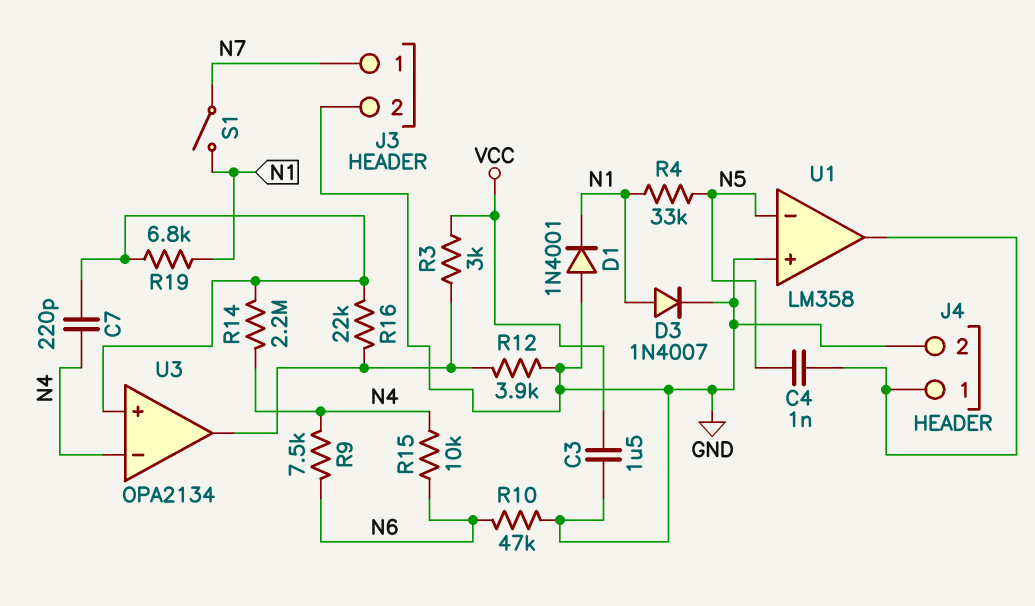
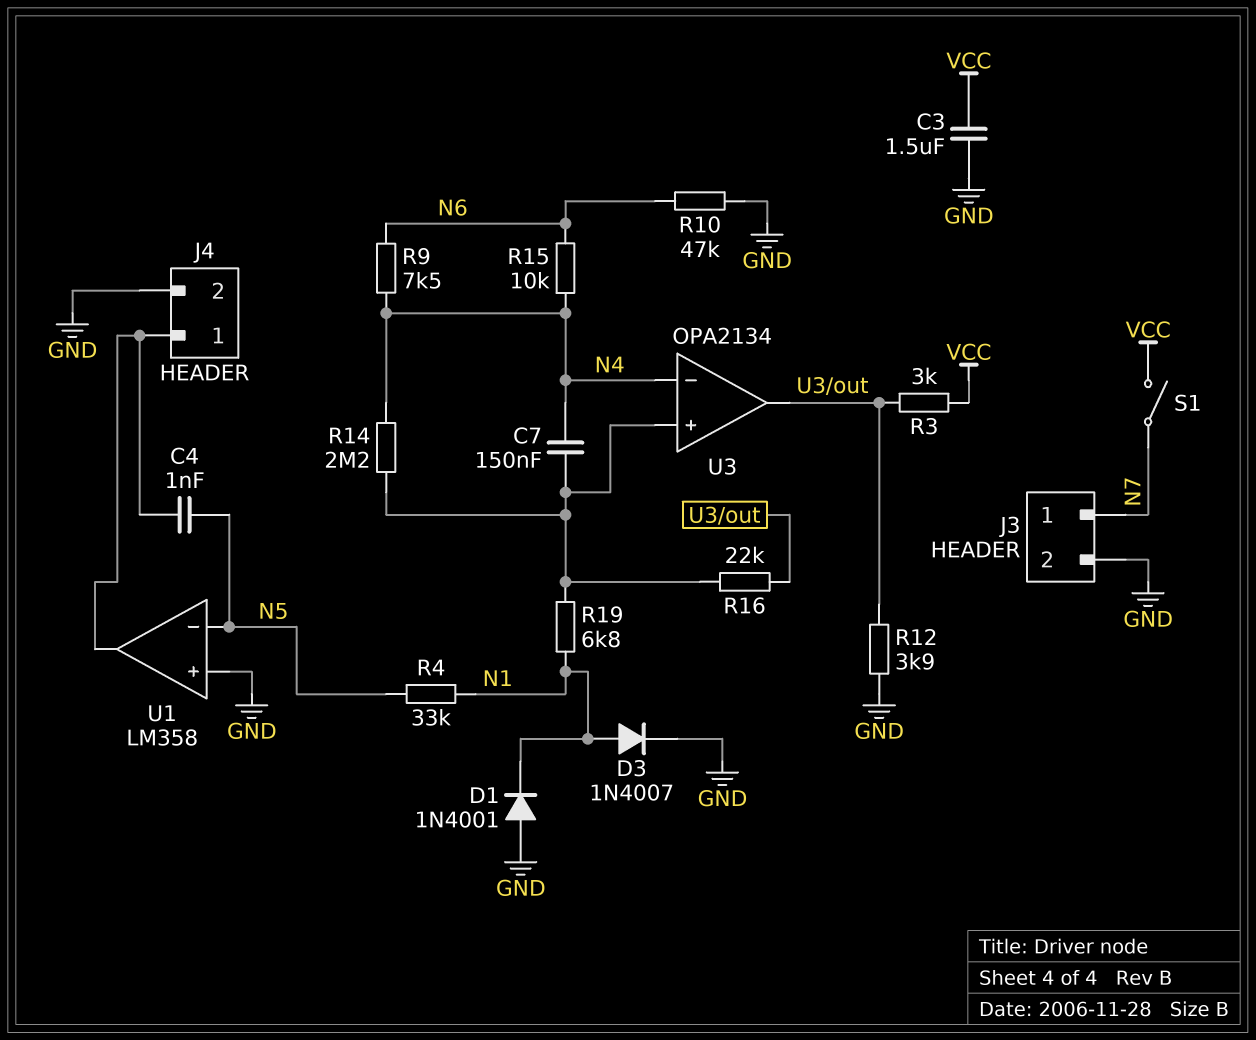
C7: 220pF (N4, U3/in+) -> 150nF (N4, U3/in+)
S1: switch (N1, N7) -> switch (N7, VCC)

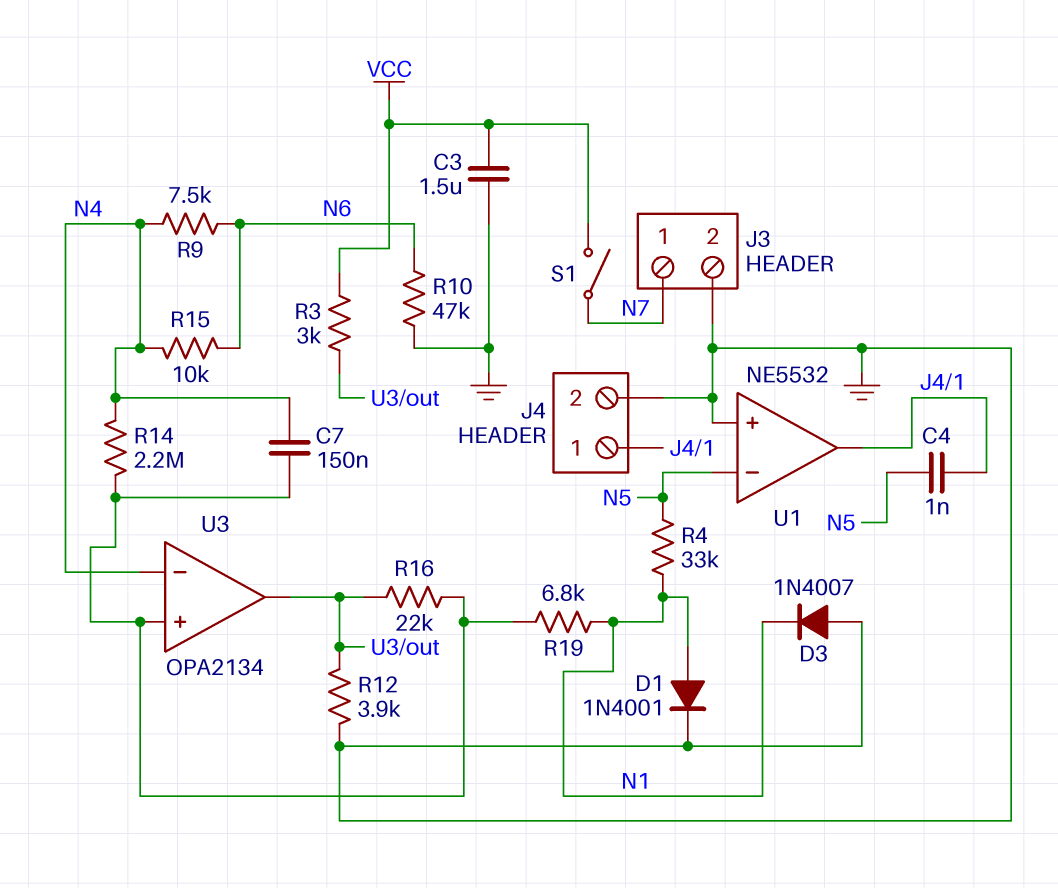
D1: diode 1N4001 (A GND, K N1) -> diode 1N4001 (A N1, K GND)
D3: diode 1N4007 (A N1, K GND) -> diode 1N4007 (A GND, K N1)
U1: LM358 -> NE5532

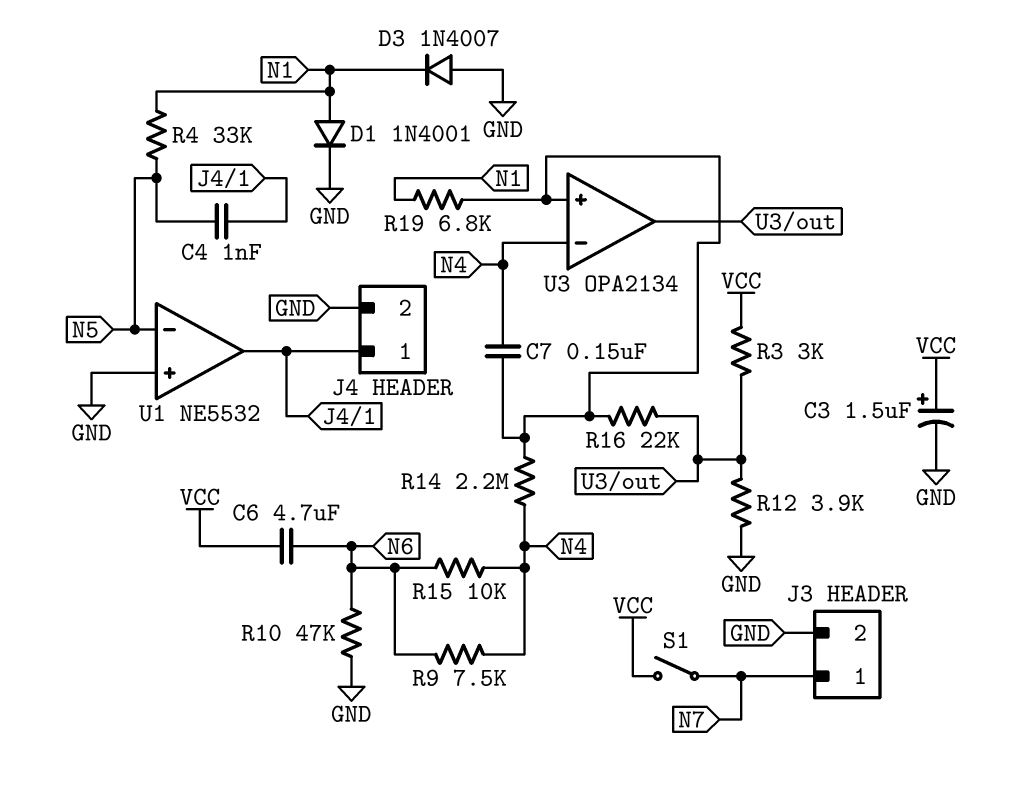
C3: 1.5uF (GND, VCC) -> 1.5uF (plus VCC, minus GND)
C6: none -> 4.7uF (N6, VCC)

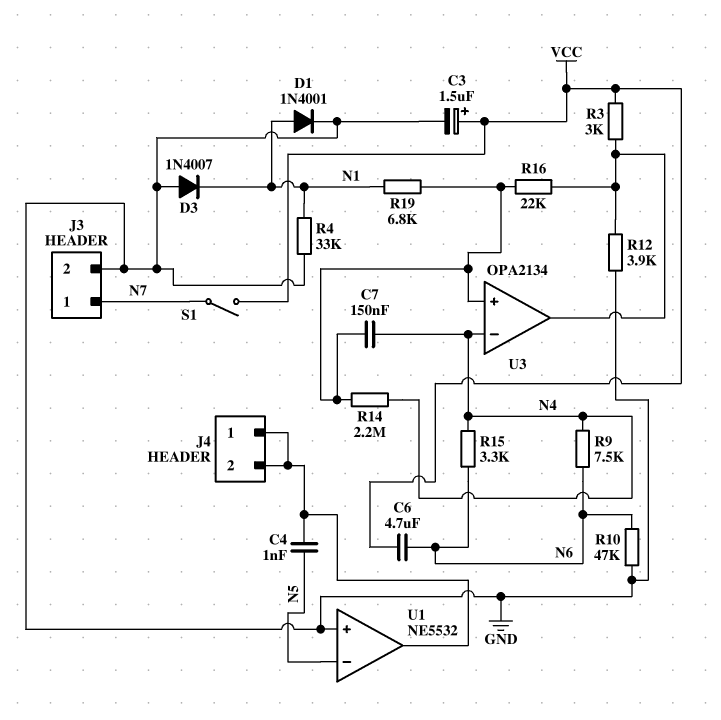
J4 pin 2: GND -> J4/1
R4: 33k (N1, N5) -> 33k (GND, N1)
R15: 10k (N4, N6) -> 3.3k (N4, N6)

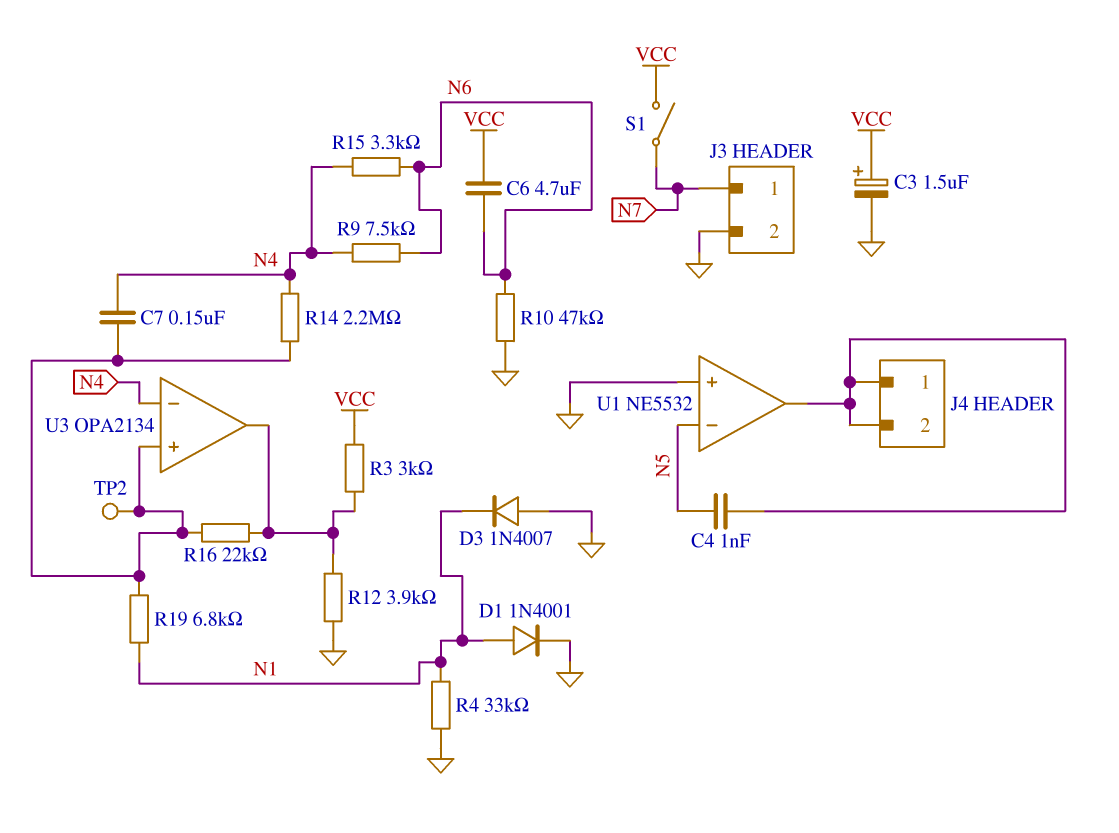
TP2: none -> test point (U3/in+)

